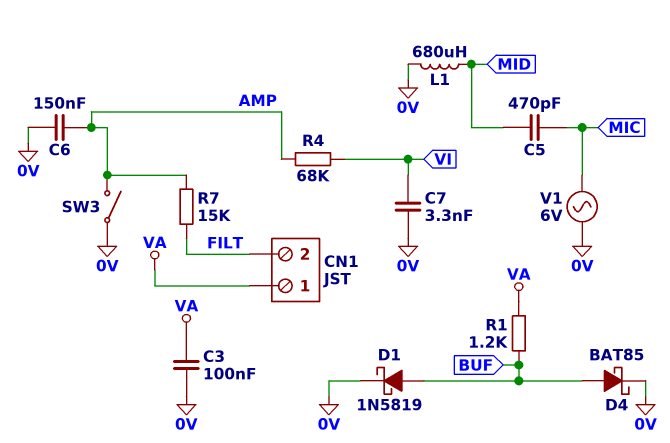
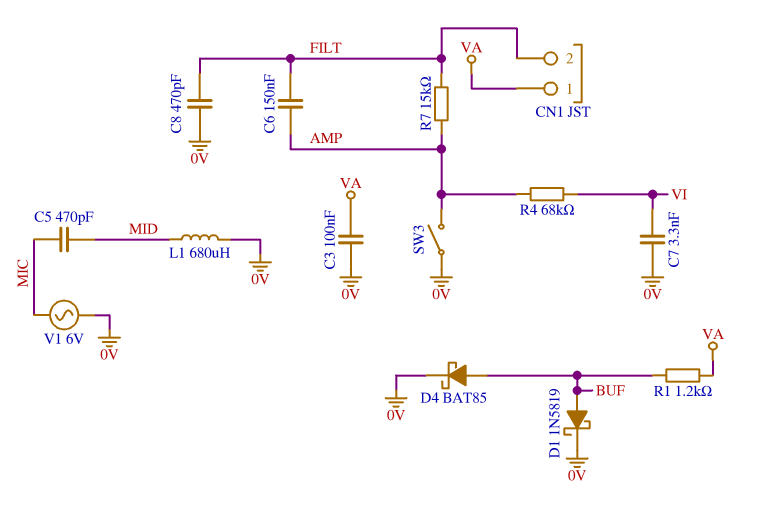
C6: 150nF (0V, AMP) -> 150nF (AMP, FILT)
C8: none -> 470pF (0V, FILT)

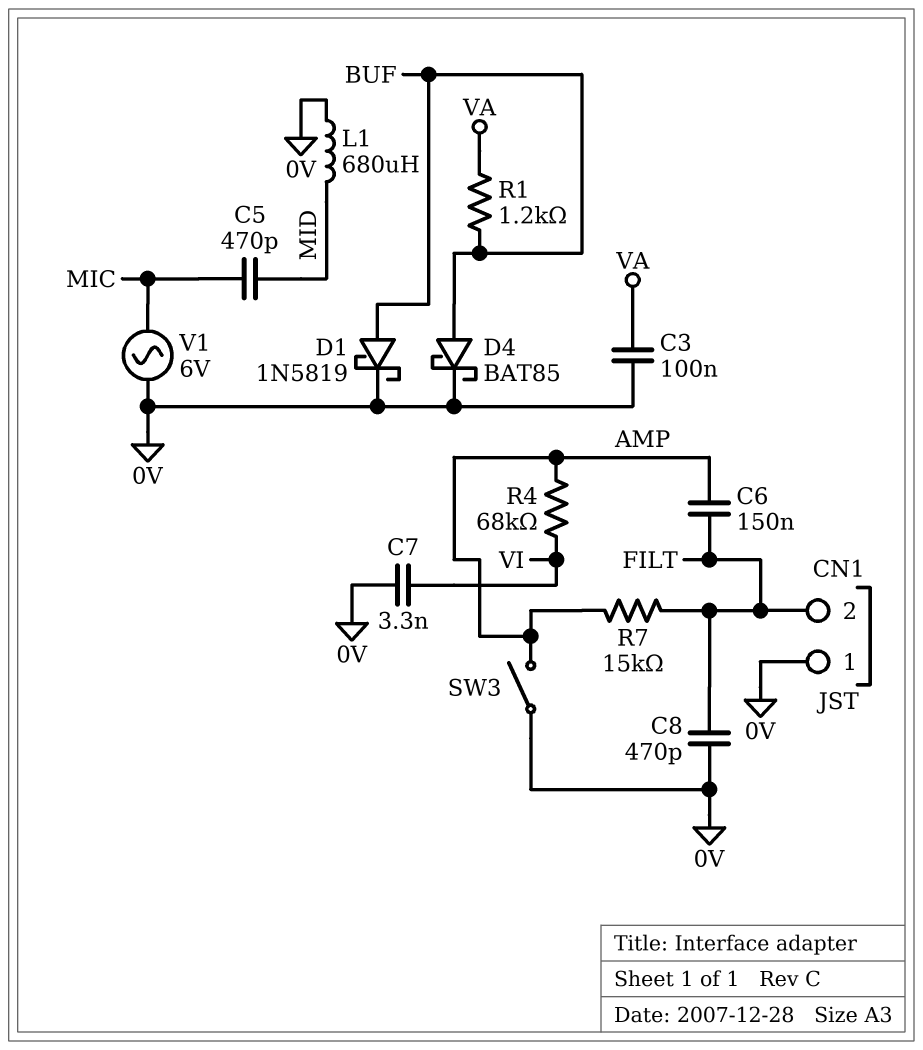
CN1 pin 1: VA -> 0V

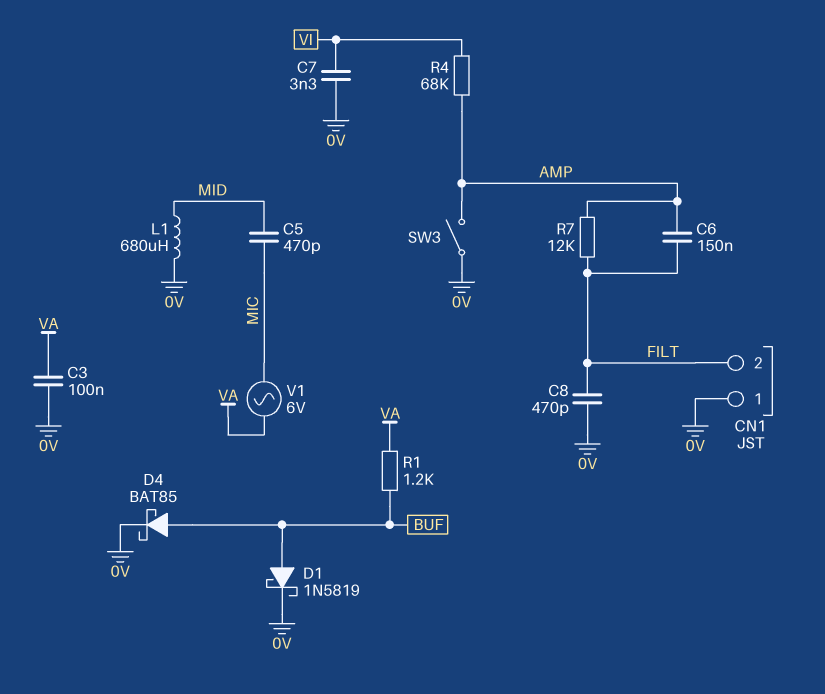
R7: 15k (AMP, FILT) -> 12k (AMP, FILT)
V1: AC 6V (0V, MIC) -> AC 6V (MIC, VA)

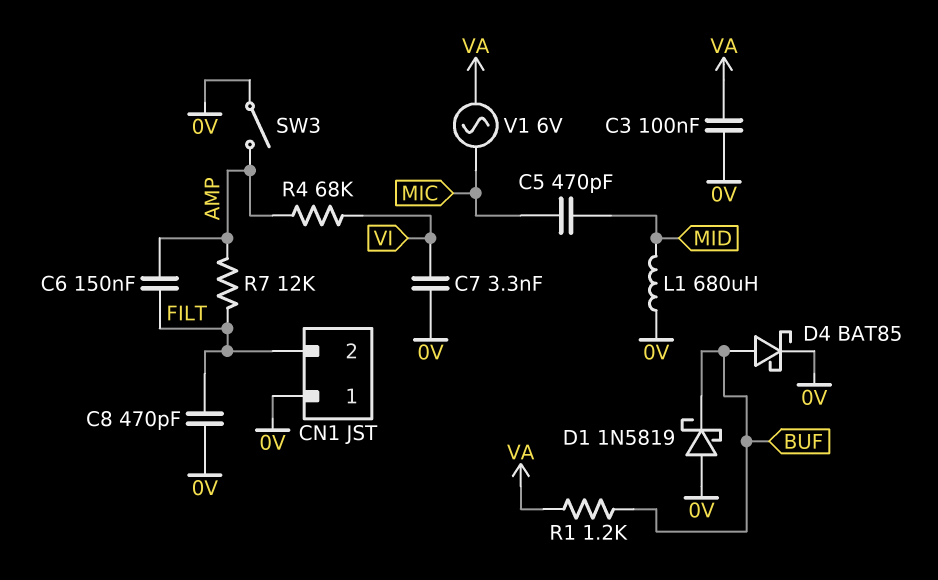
D1: schottky 1N5819 (A BUF, K 0V) -> schottky 1N5819 (A 0V, K BUF)

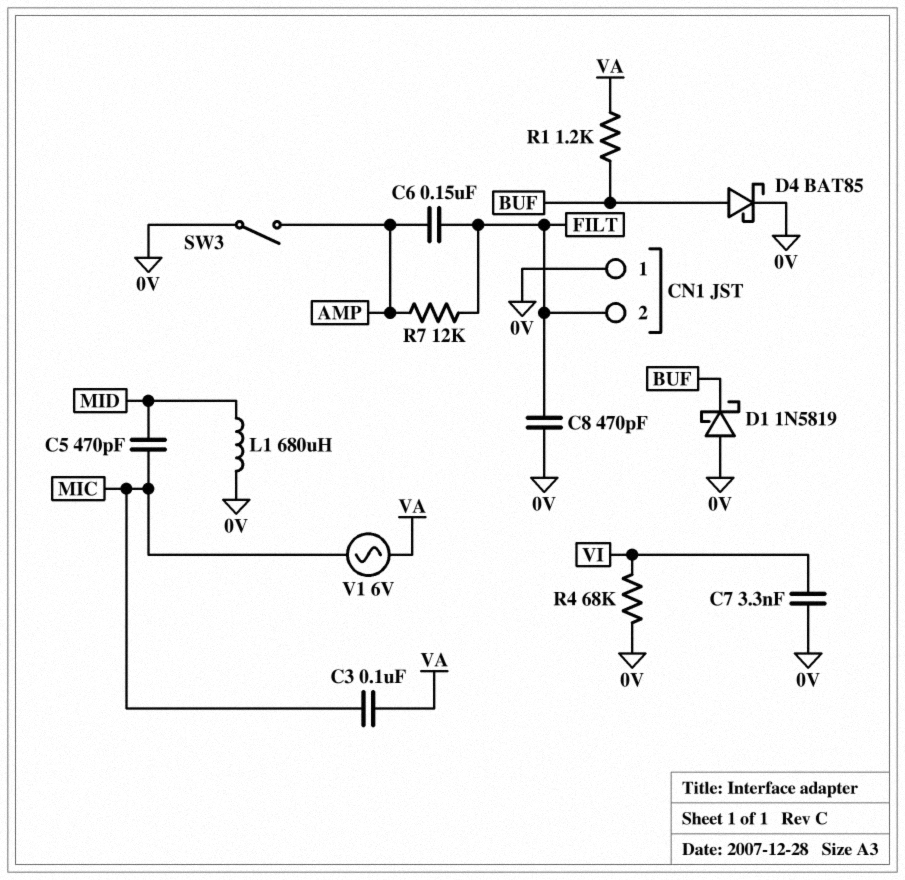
C3: 100nF (0V, VA) -> 100nF (MIC, VA)
R4: 68k (AMP, VI) -> 68k (0V, VI)

